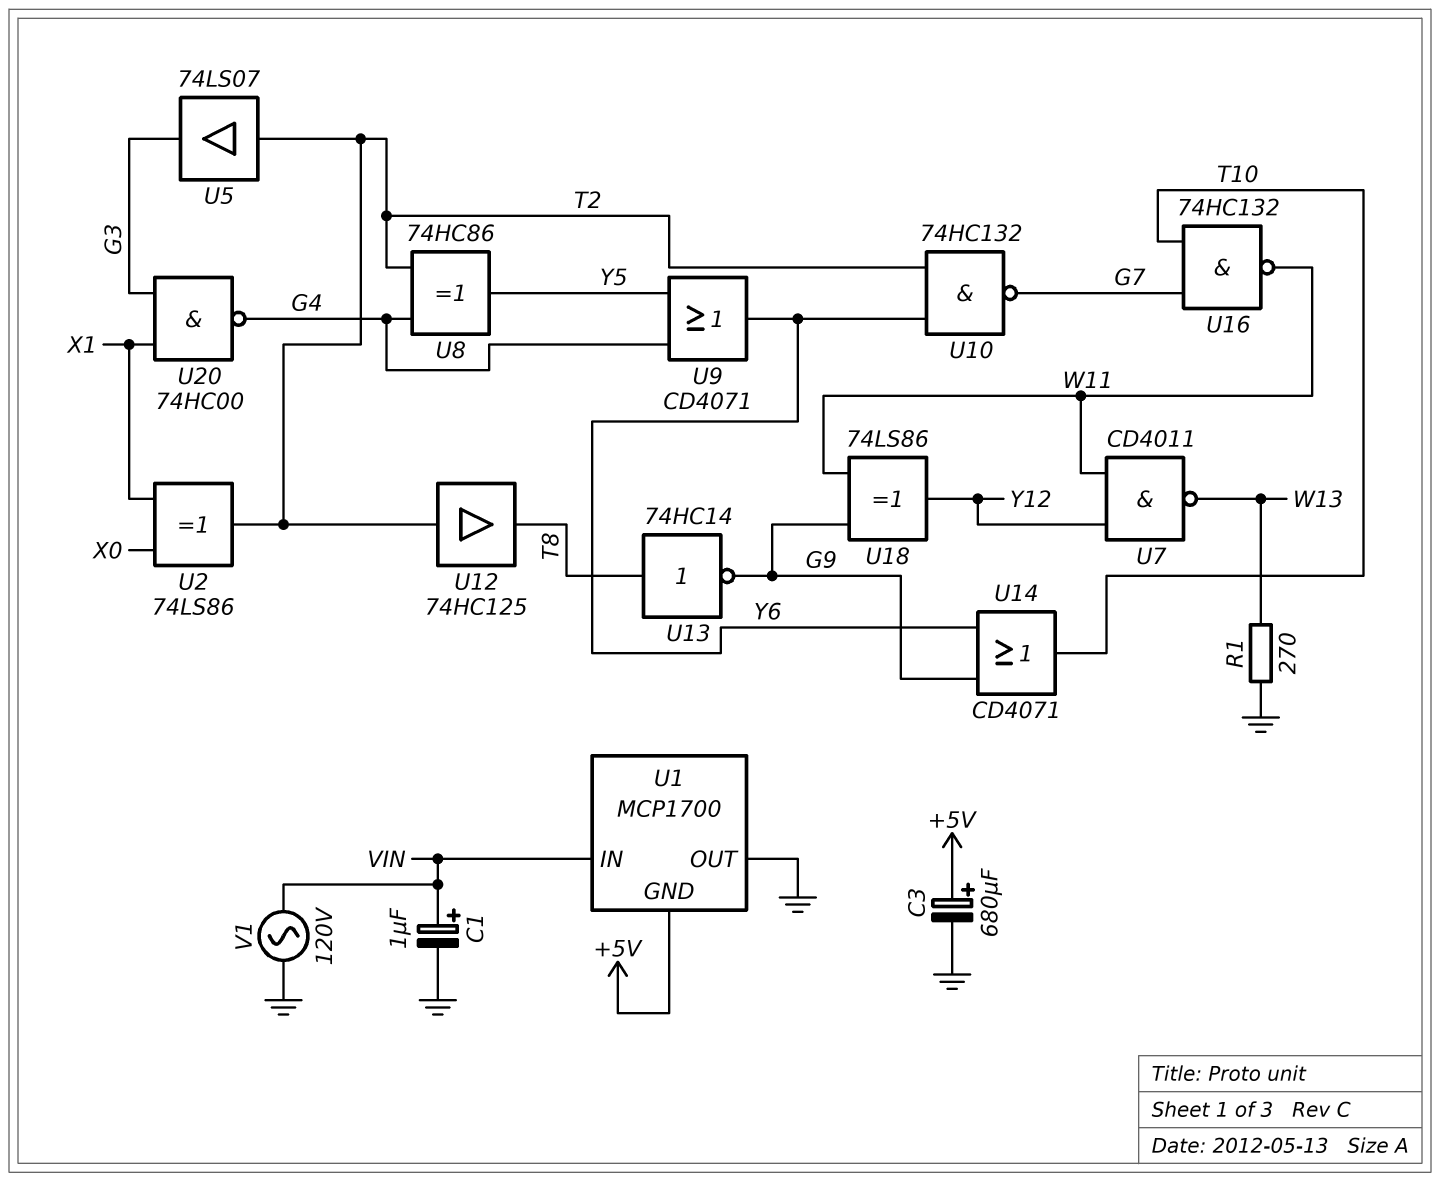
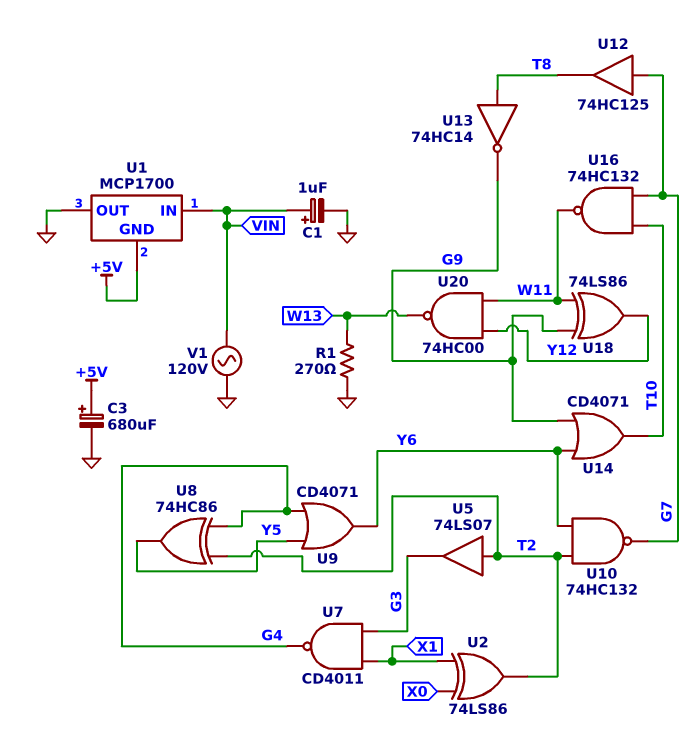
U7: NAND CD4011 (in W11, in Y12, out W13) -> NAND CD4011 (in G3, in X1, out G4)
U12: buffer 74HC125 (in T2, out T8) -> buffer 74HC125 (in G7, out T8)
U20: NAND 74HC00 (in G3, in X1, out G4) -> NAND 74HC00 (in W11, in Y12, out W13)

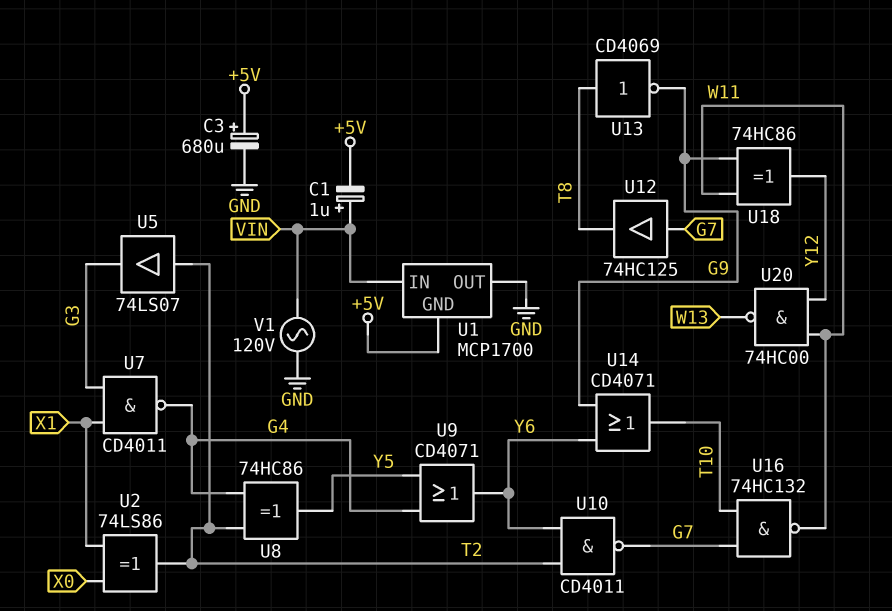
C1: 1uF (plus VIN, minus GND) -> 1uF (plus VIN, minus +5V)
R1: 270 (GND, W13) -> none
U10: NAND 74HC132 (in T2, in Y6, out G7) -> NAND CD4011 (in T2, in Y6, out G7)
U13: NOT 74HC14 (in T8, out G9) -> NOT CD4069 (in T8, out G9)
U18: XOR 74LS86 (in G9, in W11, out Y12) -> XOR 74HC86 (in G9, in W11, out Y12)

